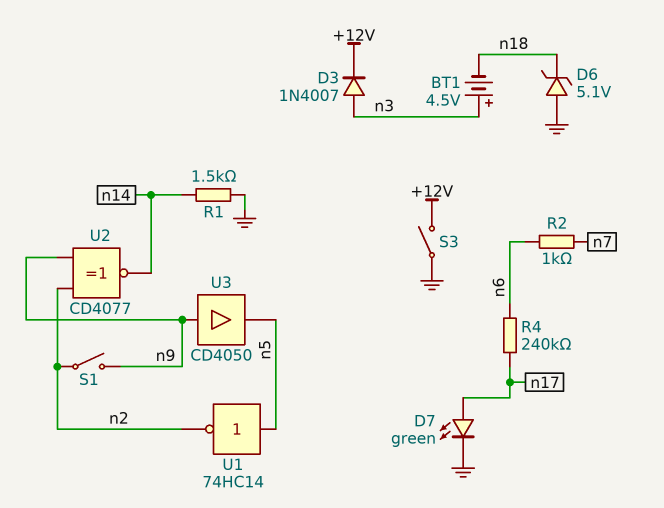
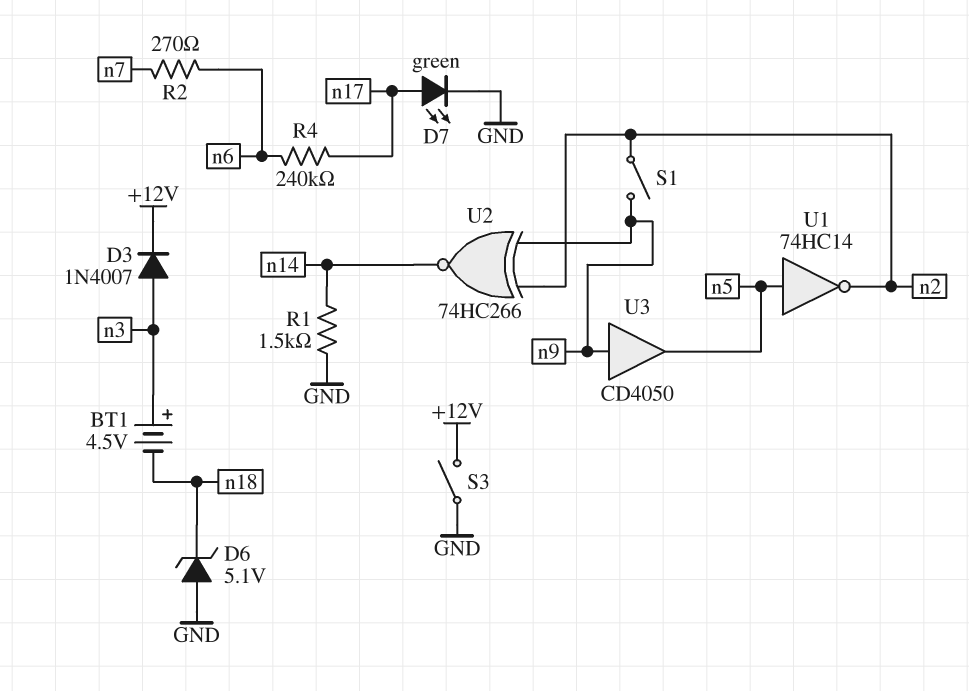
R2: 1k (n6, n7) -> 270 (n6, n7)
U2: XNOR CD4077 (in n2, in n9, out n14) -> XNOR 74HC266 (in n2, in n9, out n14)

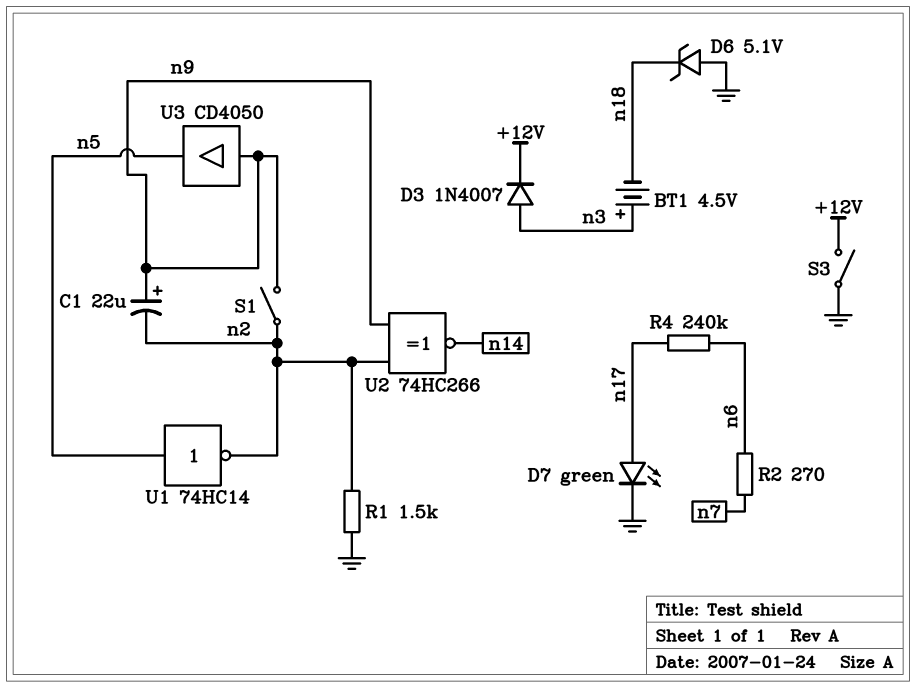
C1: none -> 22uF (plus n9, minus n2)
R1: 1.5k (GND, n14) -> 1.5k (GND, n2)

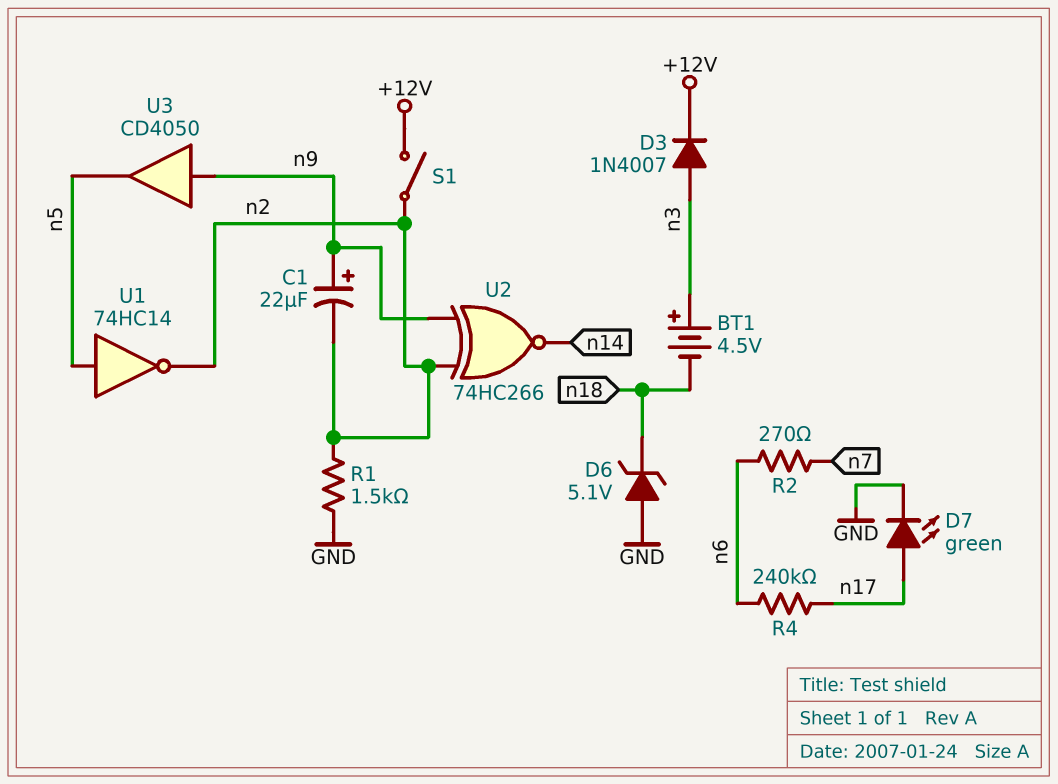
S1: switch (n2, n9) -> switch (+12V, n2)
S3: switch (+12V, GND) -> none

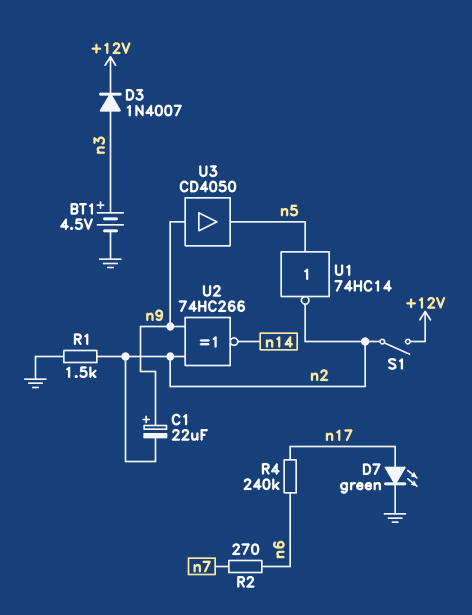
BT1: 4.5V (plus n3, minus n18) -> 4.5V (plus n3, minus GND)
D6: zener 5.1V (A GND, K n18) -> none

